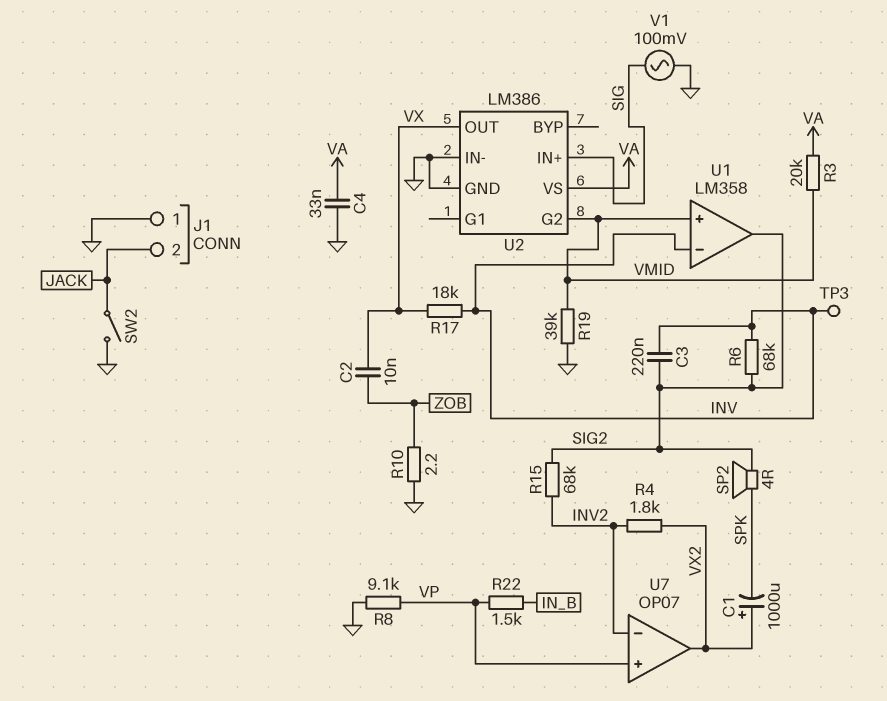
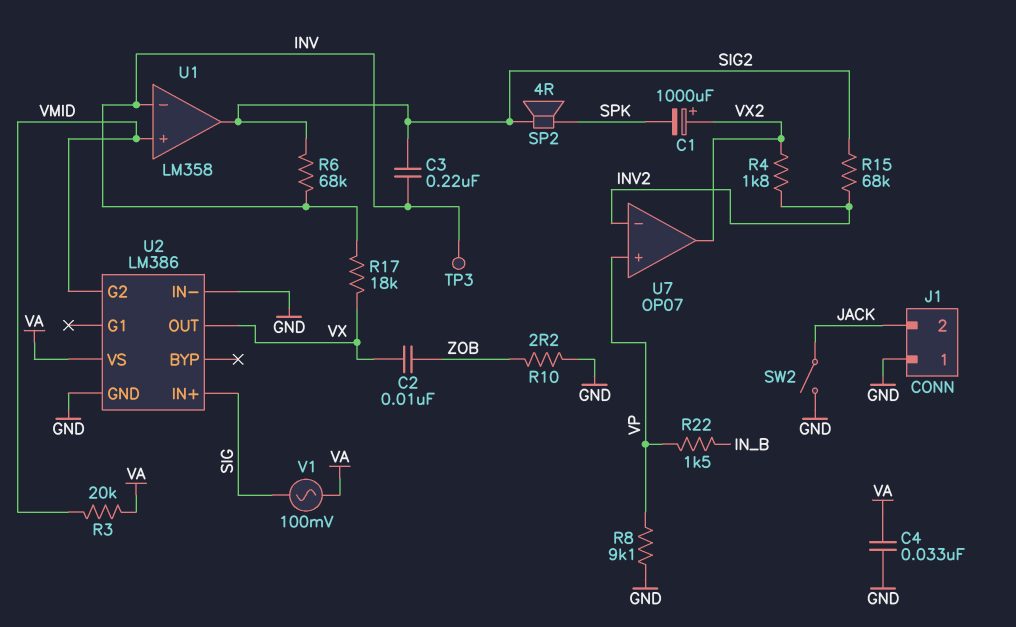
R19: 39k (GND, VMID) -> none
V1: AC 100mV (GND, SIG) -> AC 100mV (SIG, VA)

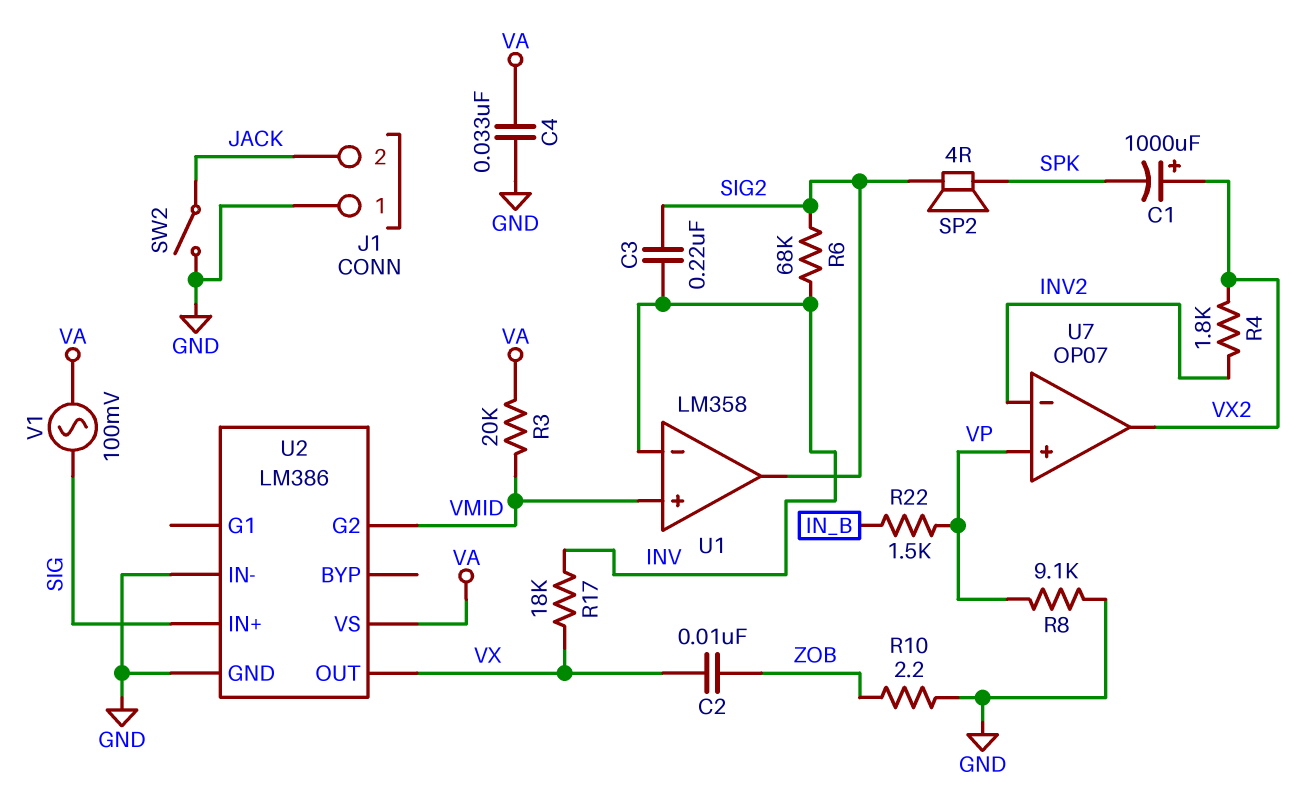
R15: 68k (INV2, SIG2) -> none
TP3: test point (INV) -> none

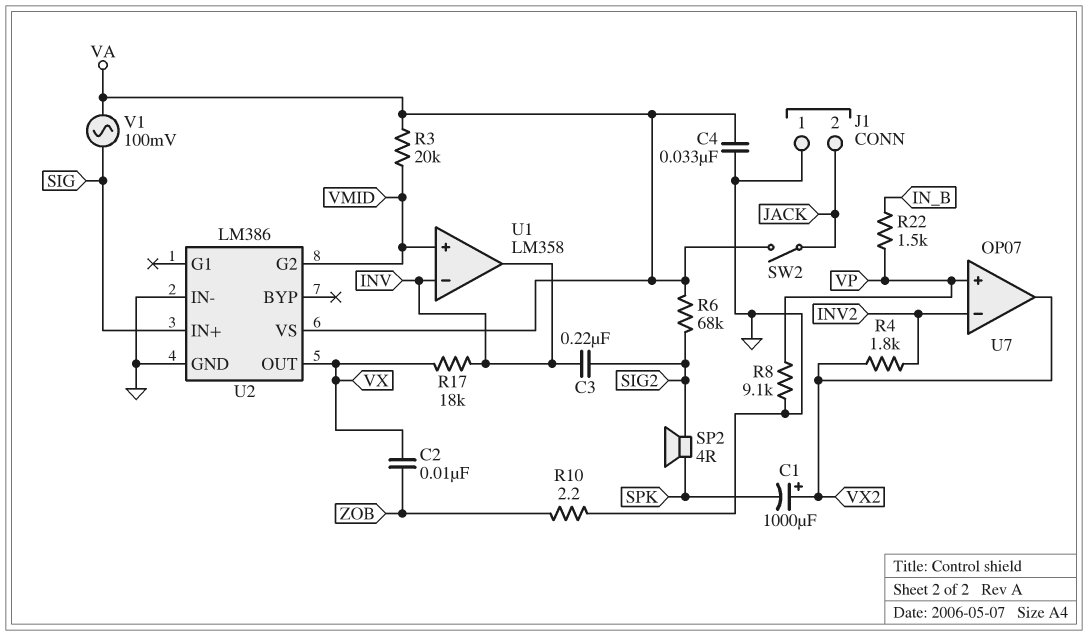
R6: 68k (INV, SIG2) -> 68k (SIG2, VA)
SW2: switch (GND, JACK) -> switch (JACK, VA)
U1 pin out: SIG2 -> INV

